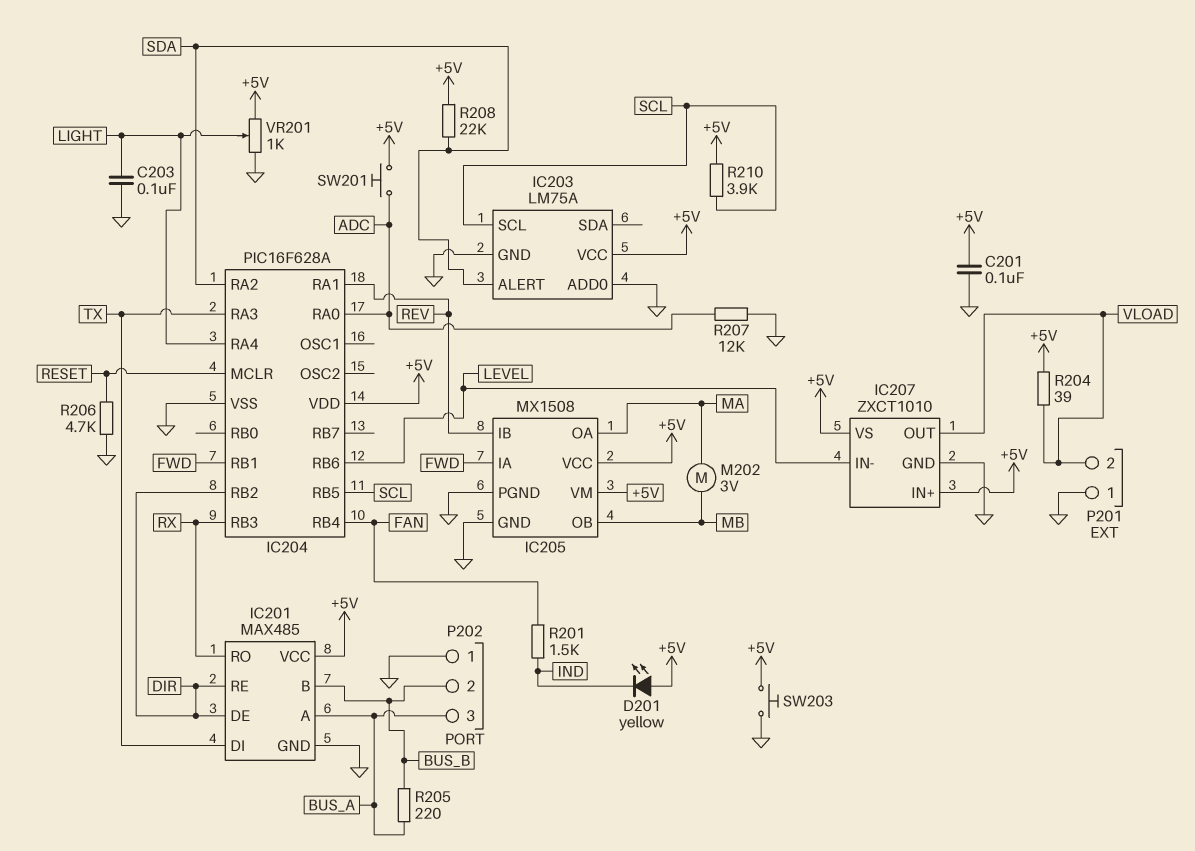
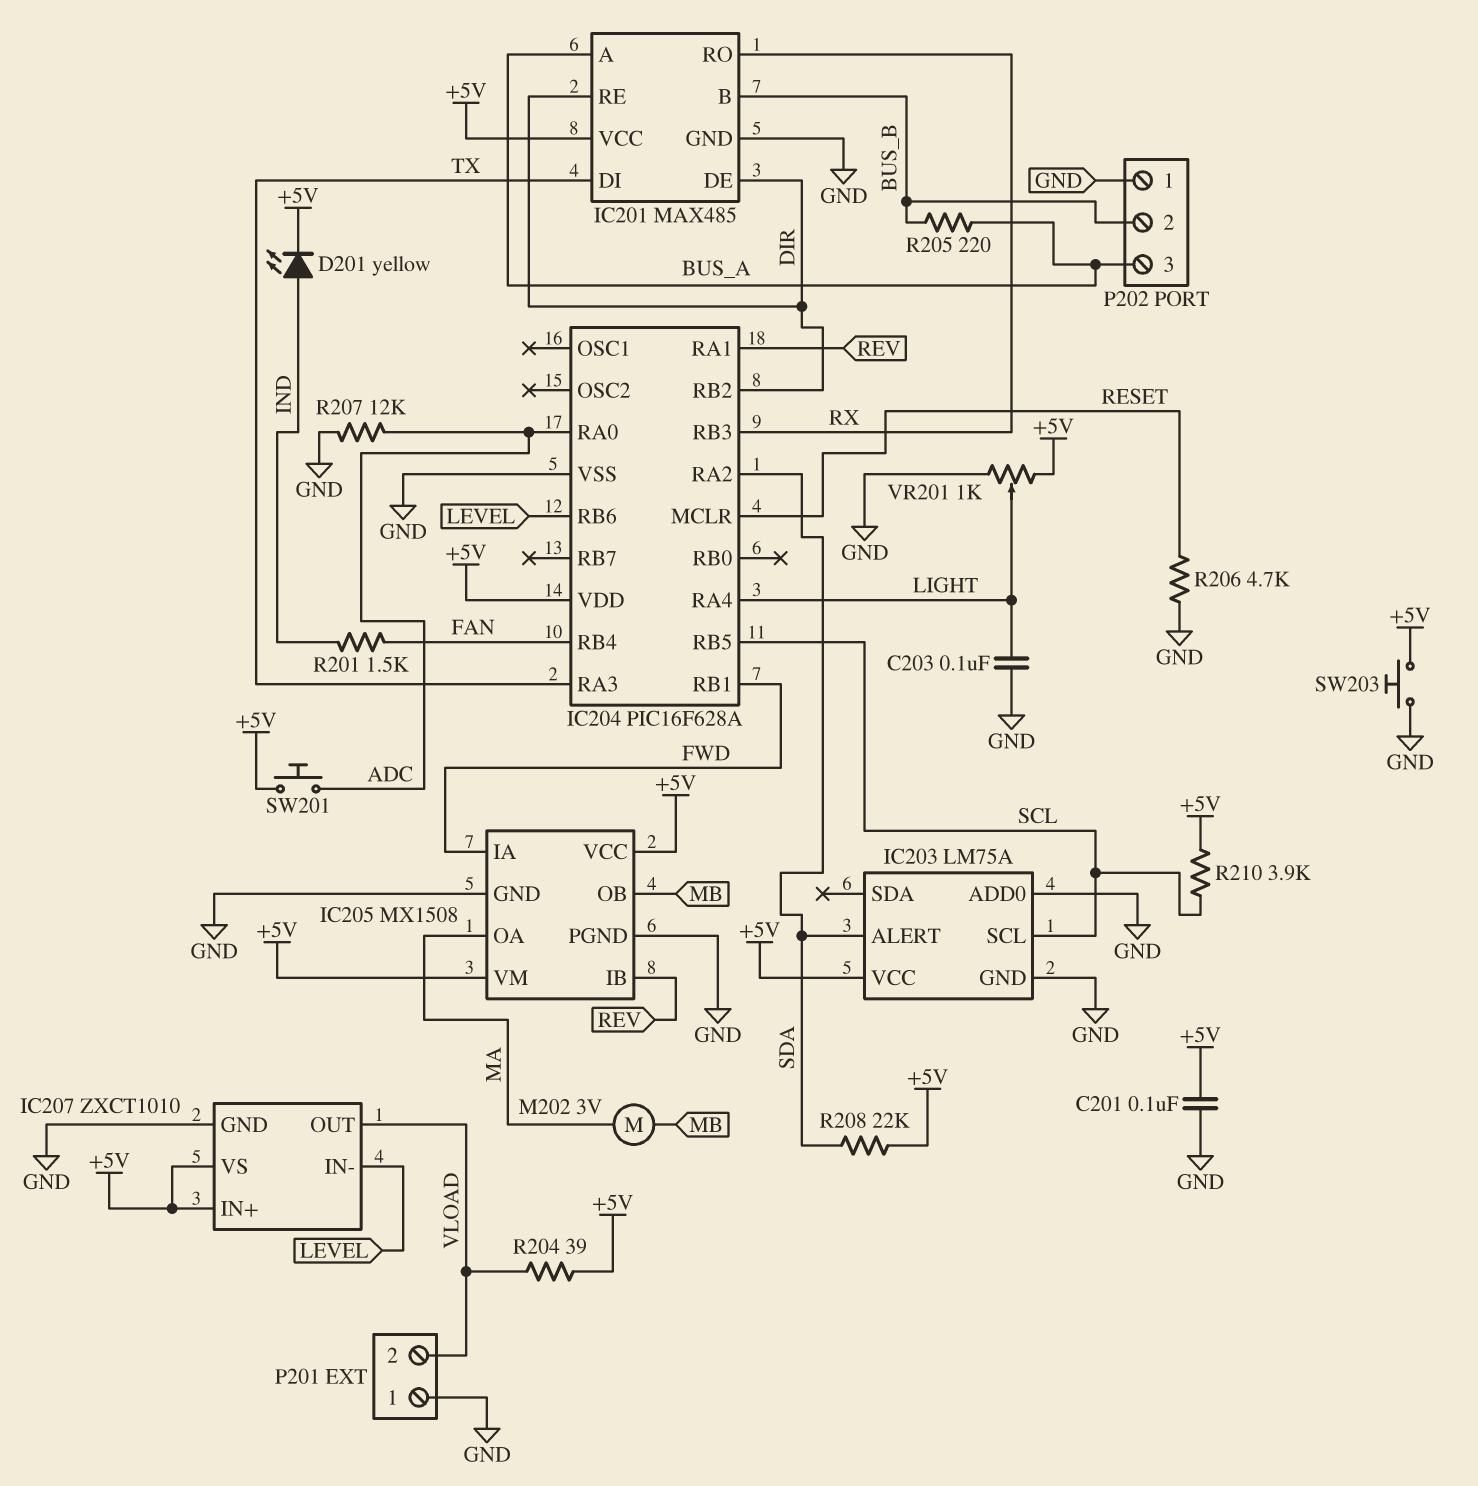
D201: LED yellow (A +5V, K IND) -> LED yellow (A IND, K +5V)

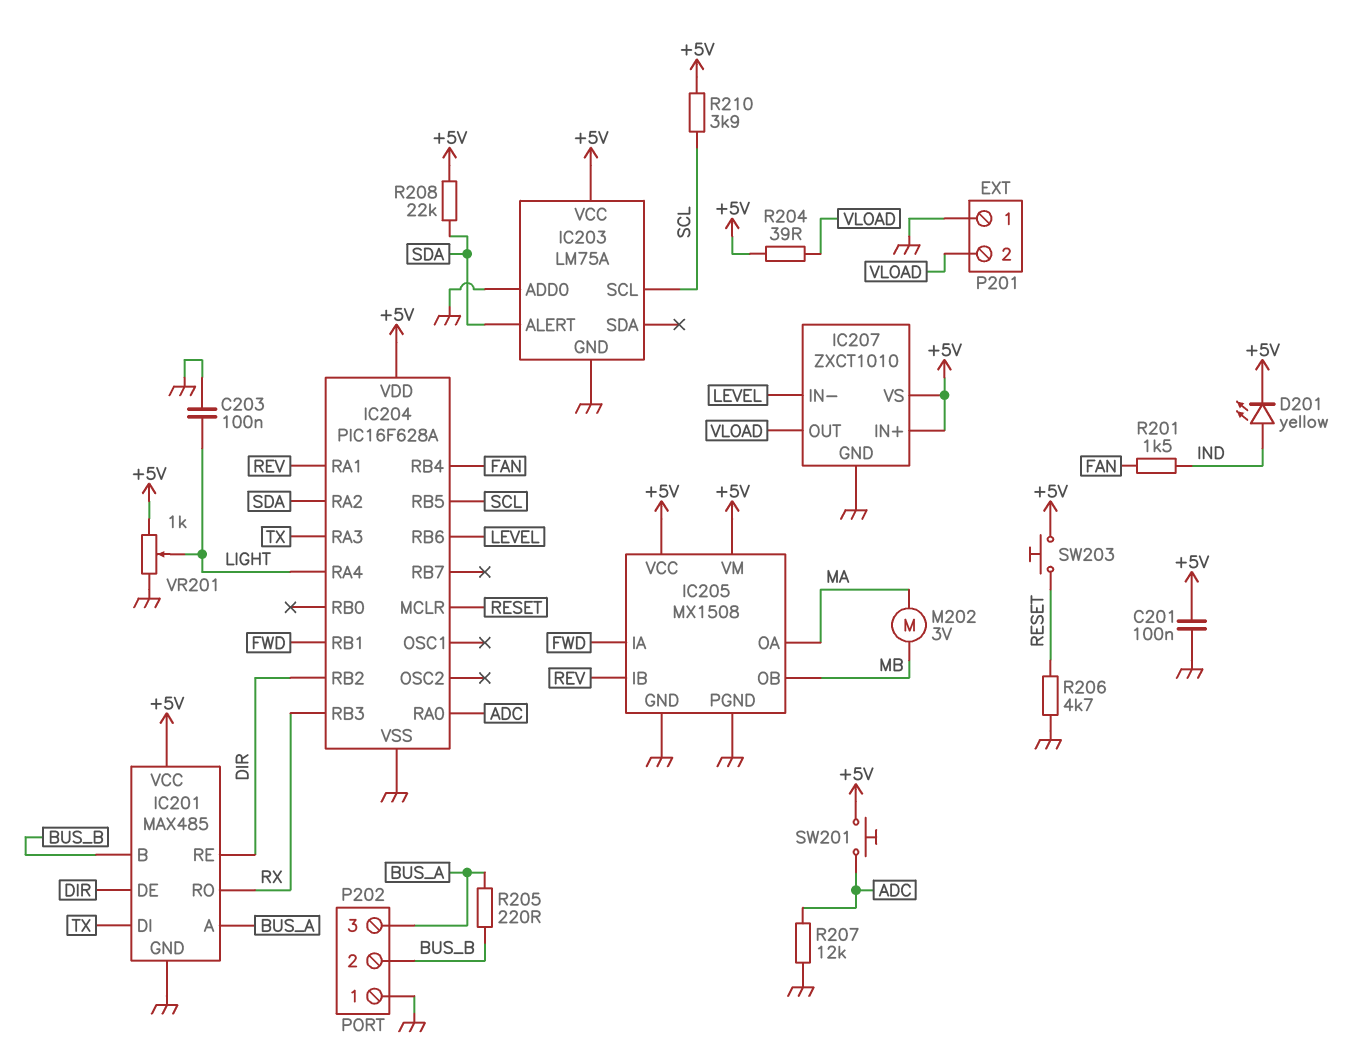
SW203: button (+5V, GND) -> button (+5V, RESET)

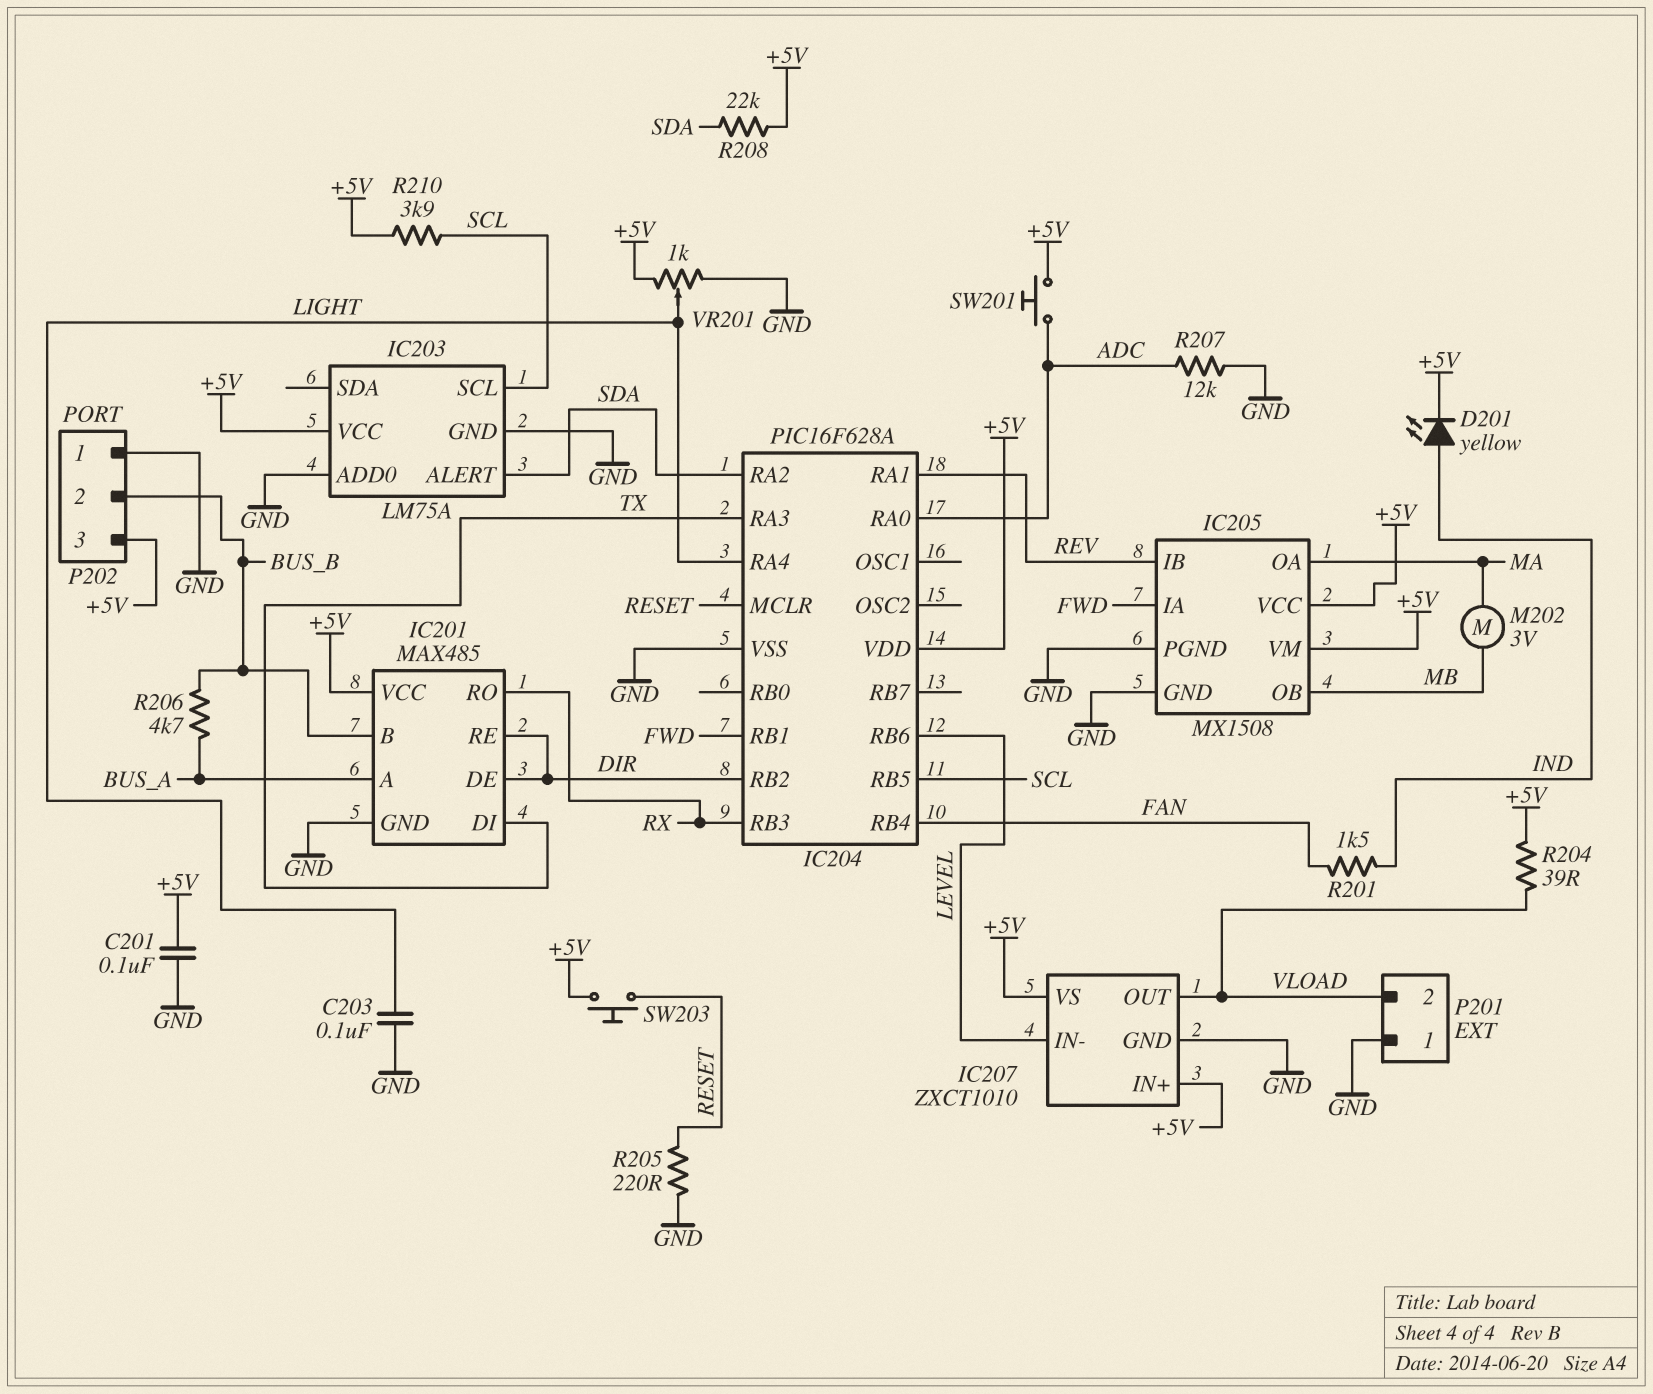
P202 pin 3: BUS_A -> +5V
R205: 220 (BUS_A, BUS_B) -> 220 (GND, RESET)
R206: 4.7k (GND, RESET) -> 4.7k (BUS_A, BUS_B)

